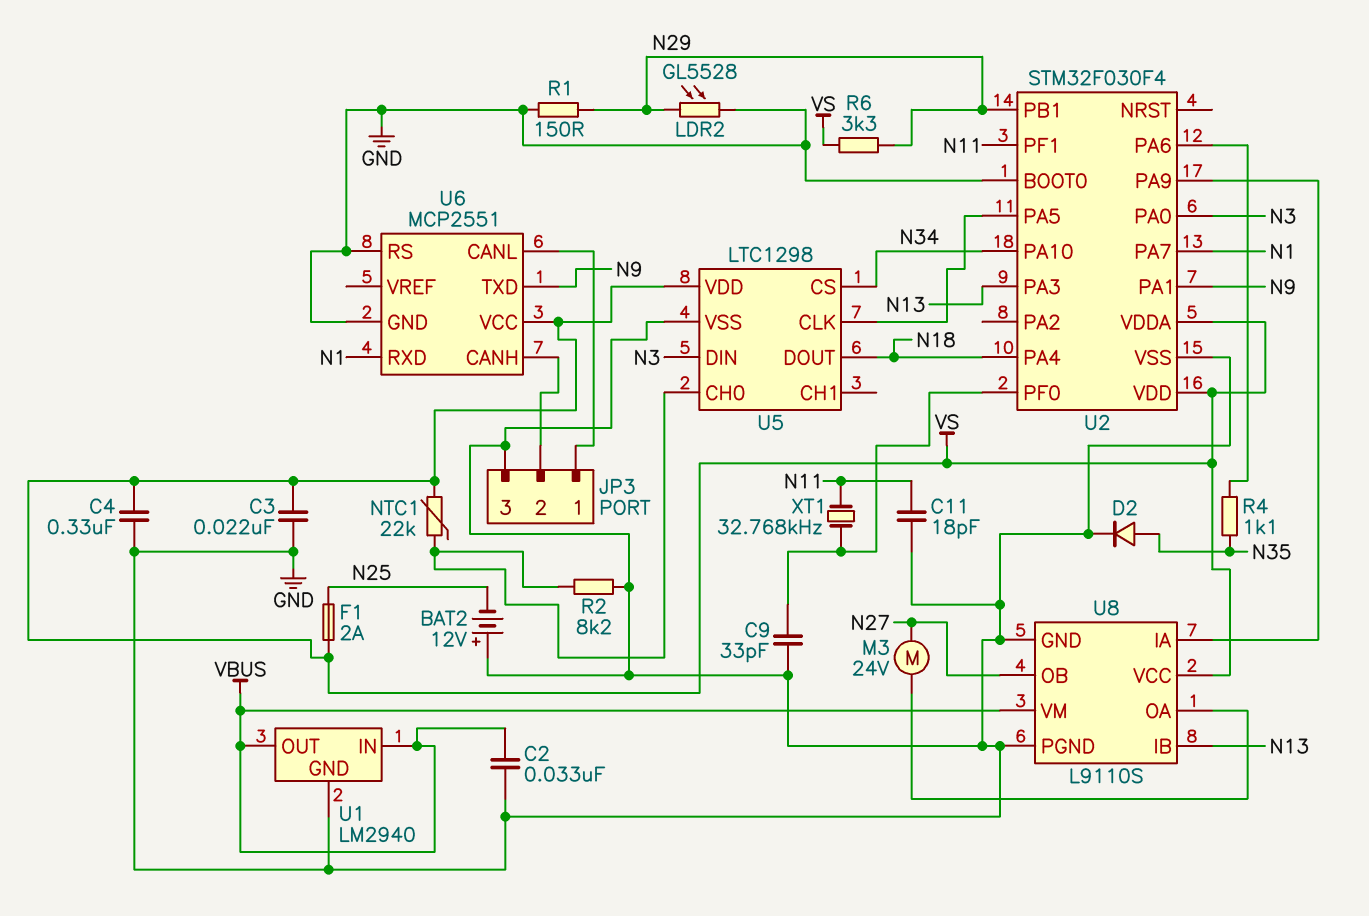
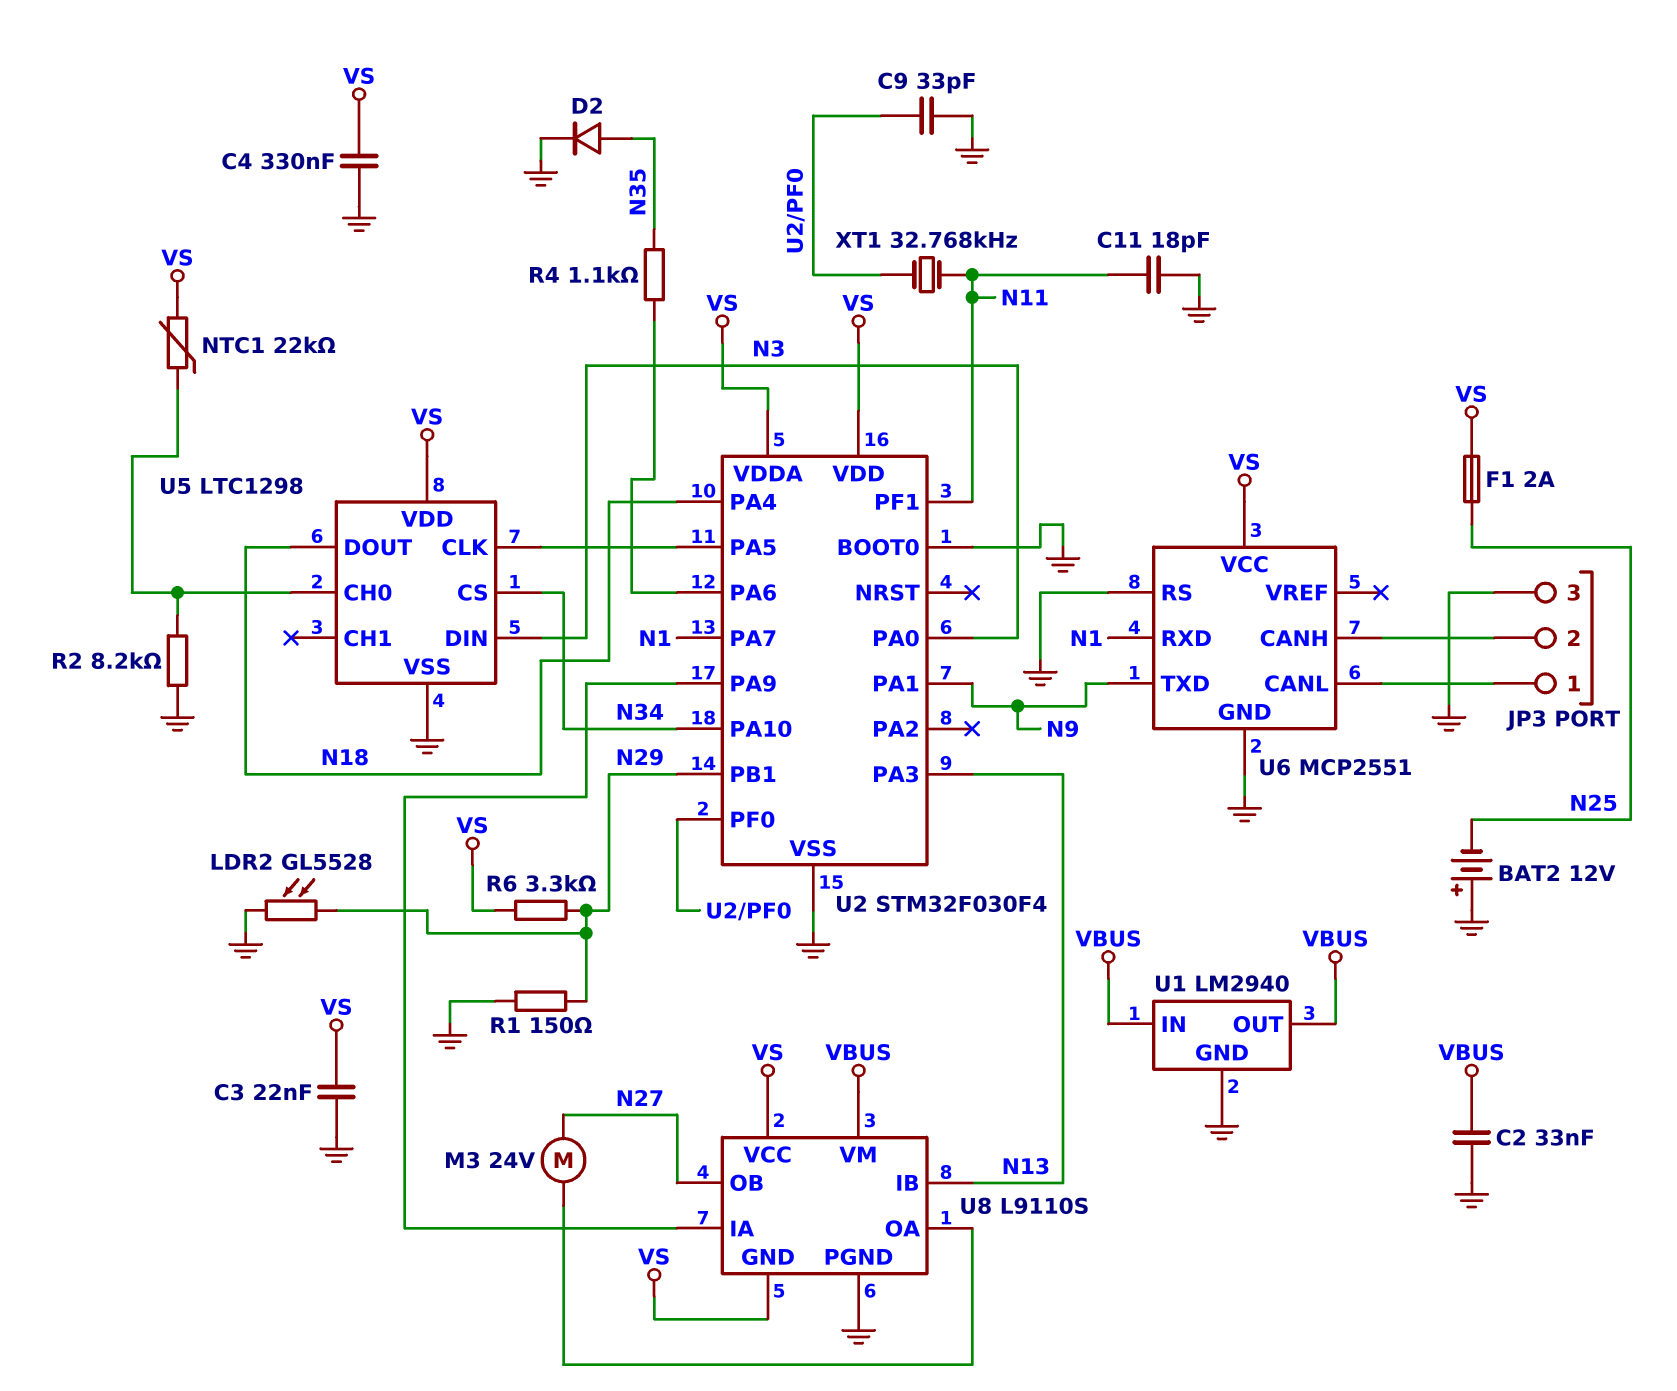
U8 pin GND: GND -> VS

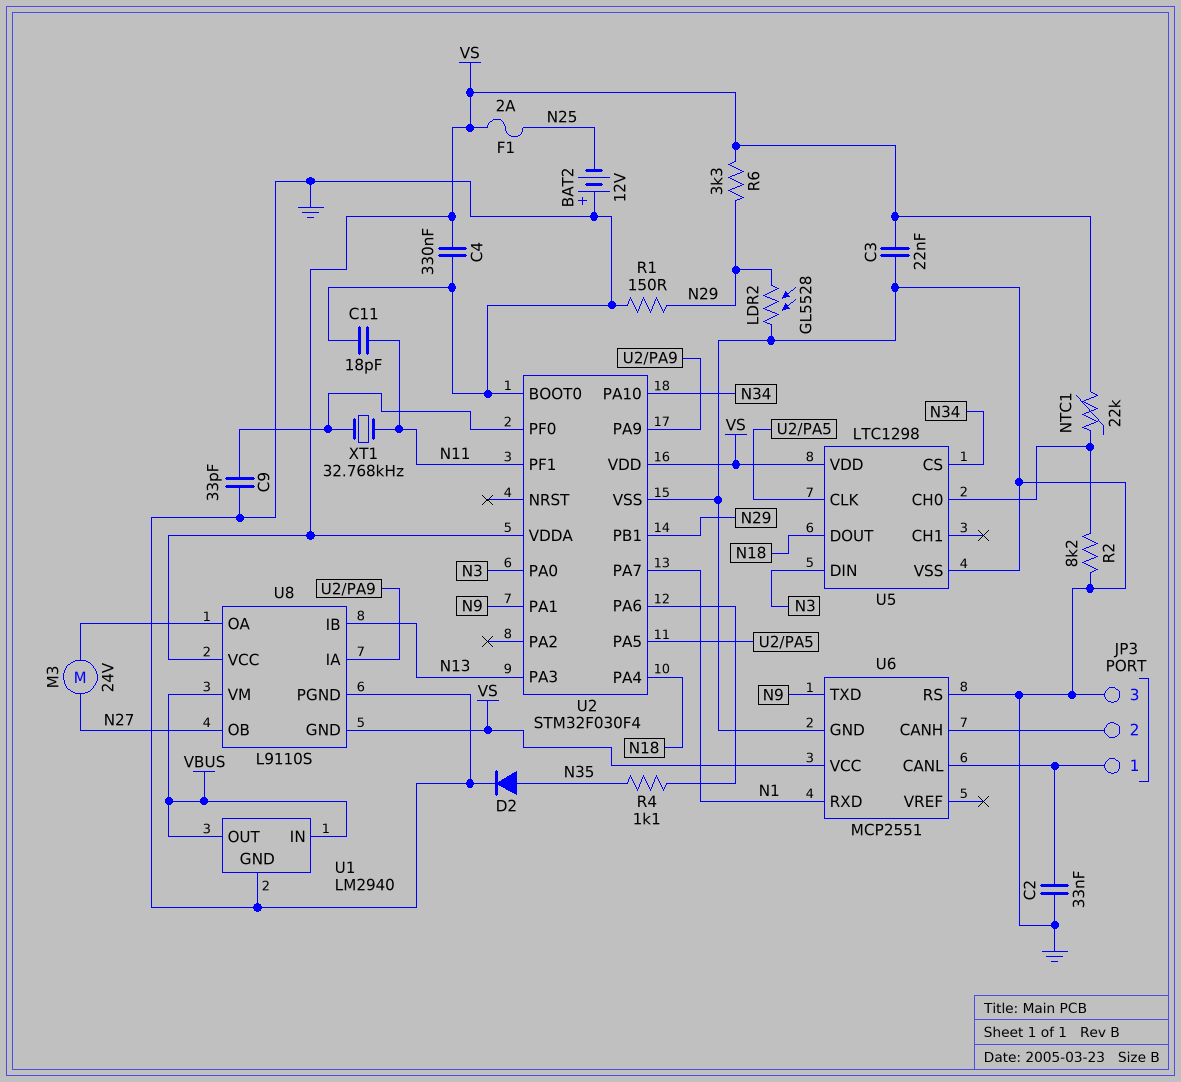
C2: 33nF (GND, VBUS) -> 33nF (GND, JP3/1)

